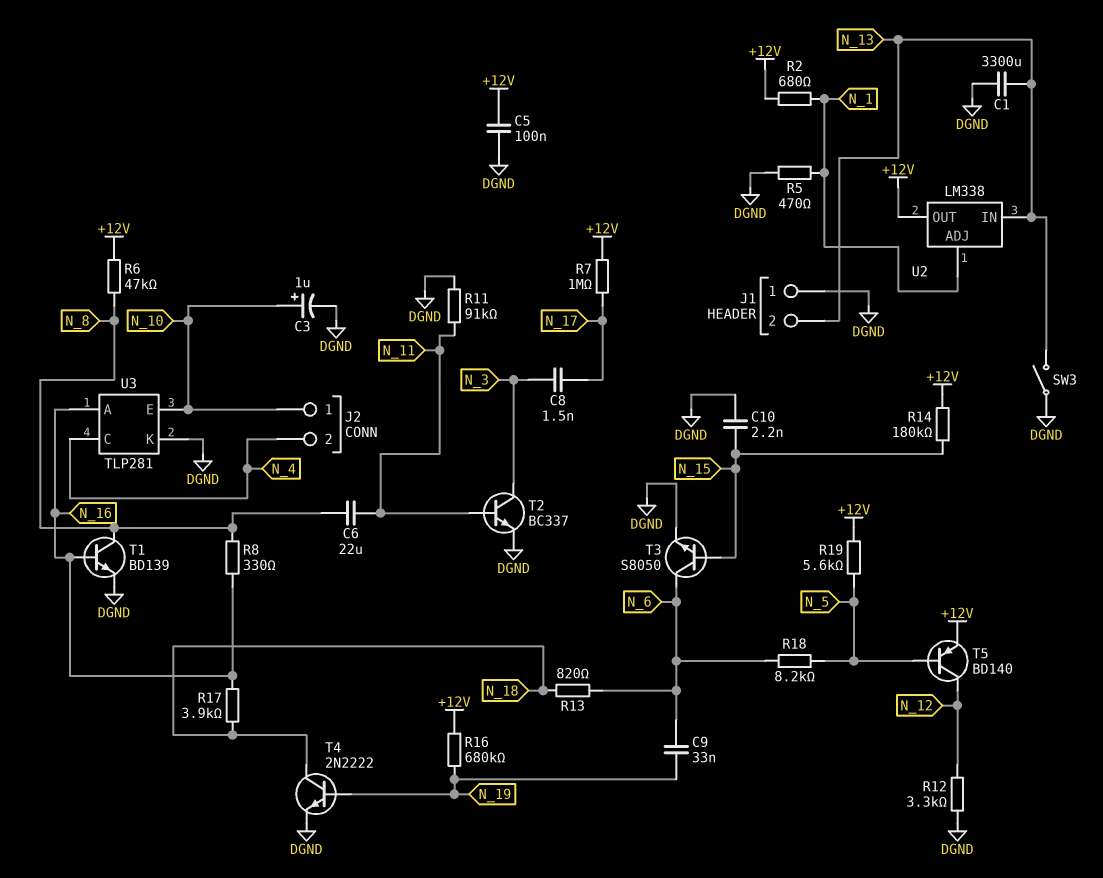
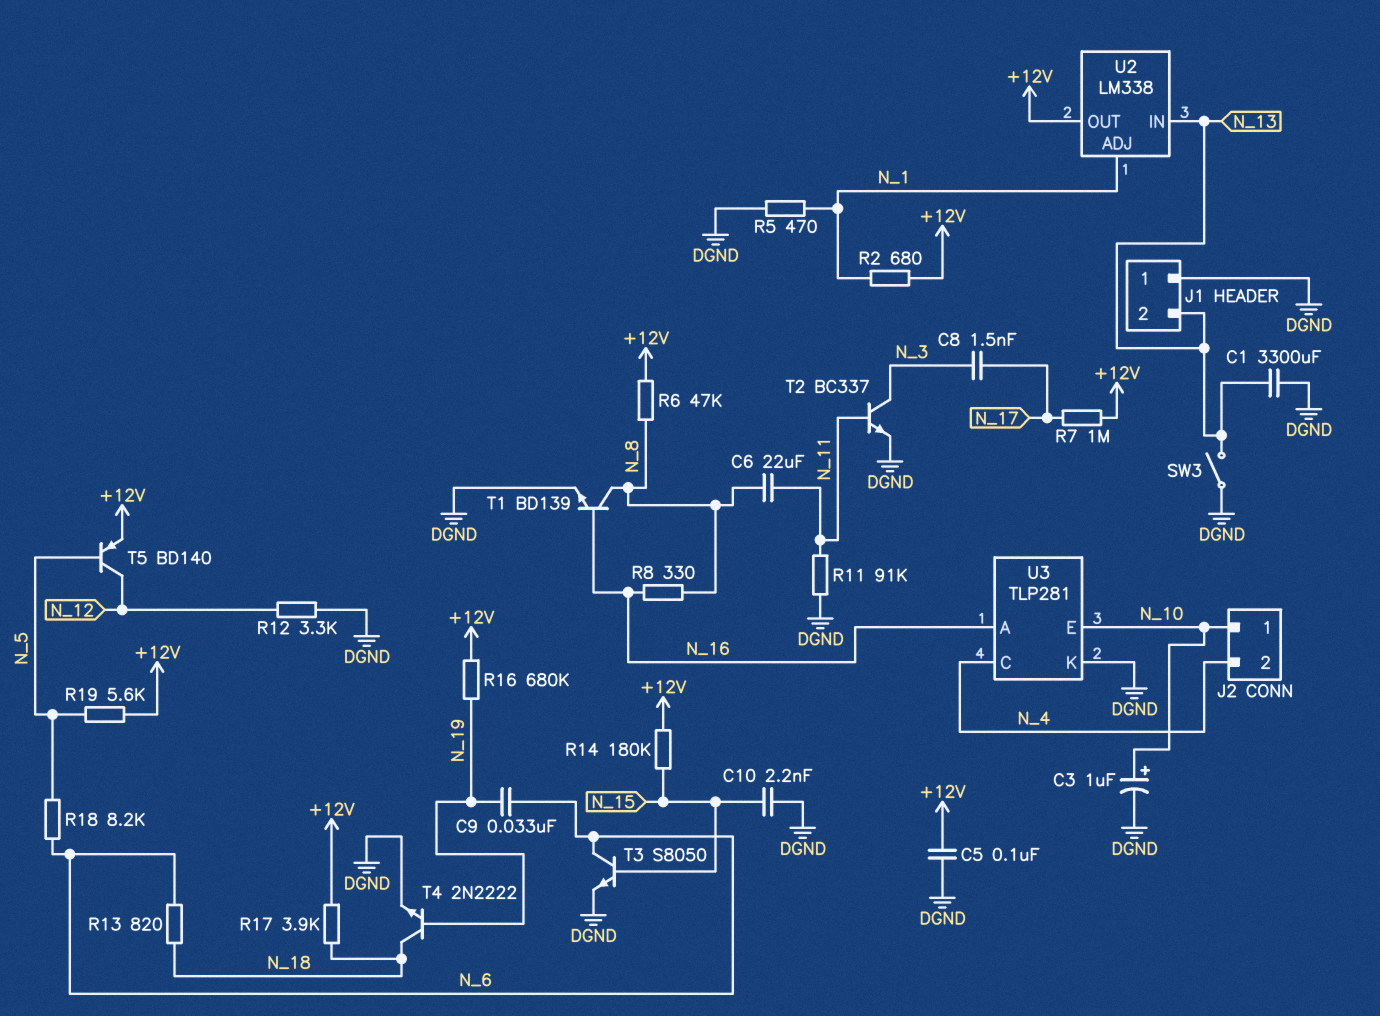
R17: 3.9k (N_16, N_18) -> 3.9k (+12V, N_18)

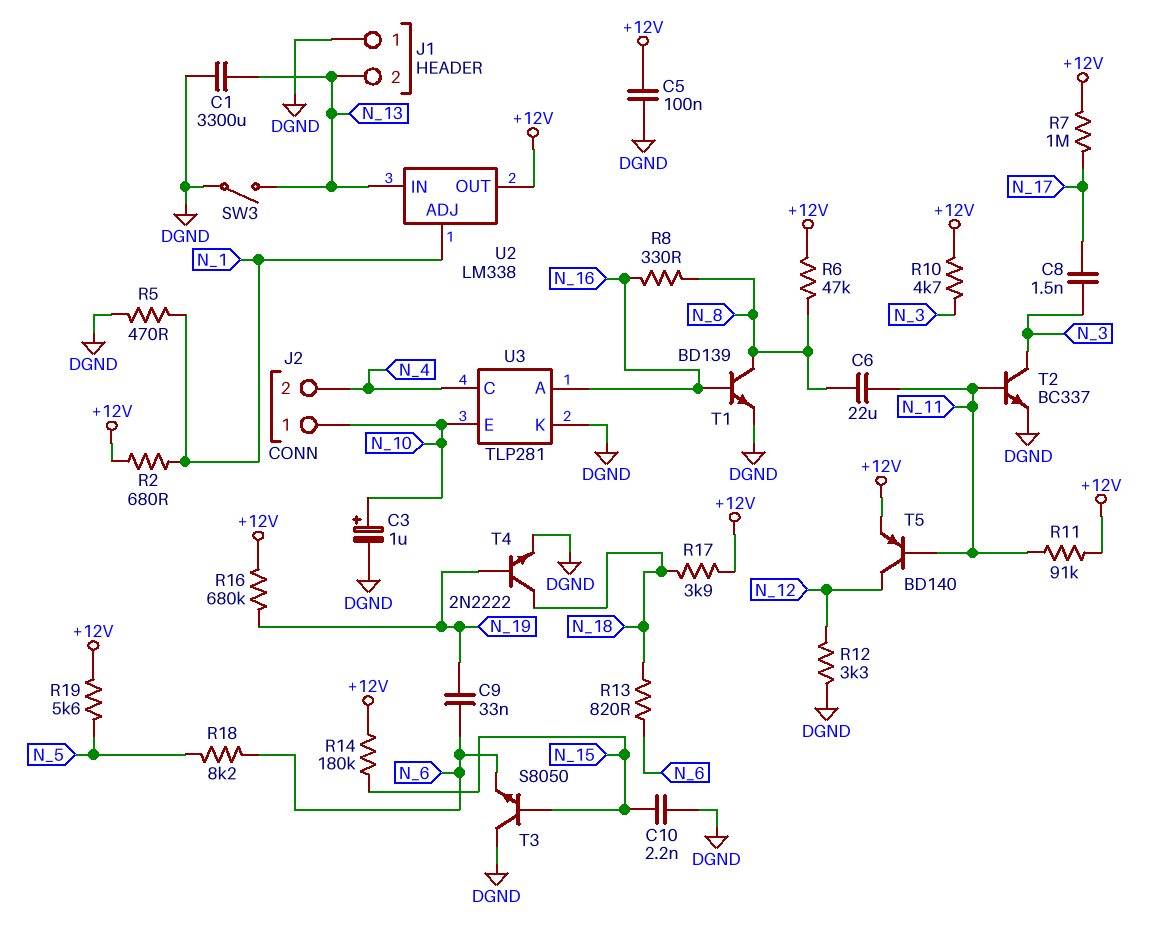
R10: none -> 4.7k (+12V, N_3)
R11: 91k (DGND, N_11) -> 91k (+12V, N_11)
T3: NPN S8050 (B N_15, C N_6, E DGND) -> NPN S8050 (B N_15, C DGND, E N_6)
T5: PNP BD140 (B N_5, C N_12, E +12V) -> PNP BD140 (B N_11, C N_12, E +12V)

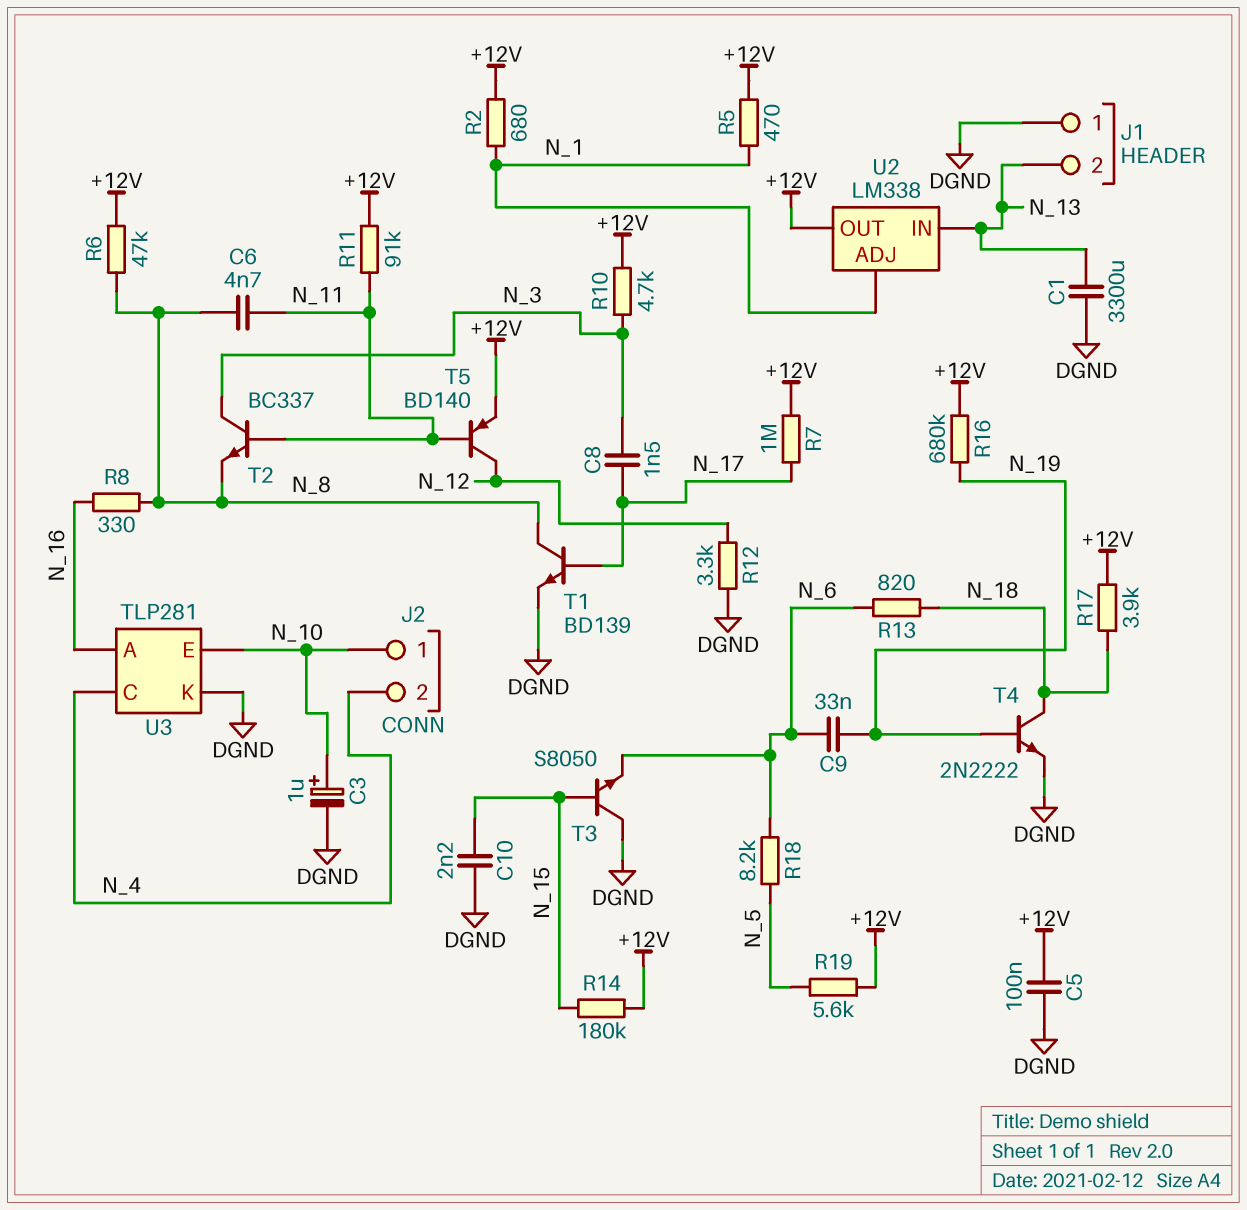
C6: 22uF (N_8, N_11) -> 4.7nF (N_8, N_11)
R5: 470 (DGND, N_1) -> 470 (+12V, N_1)
SW3: switch (DGND, N_13) -> none
T1: NPN BD139 (B N_16, C N_8, E DGND) -> NPN BD139 (B N_17, C N_8, E DGND)
T2: NPN BC337 (B N_11, C N_3, E DGND) -> NPN BC337 (B N_11, C N_3, E N_8)

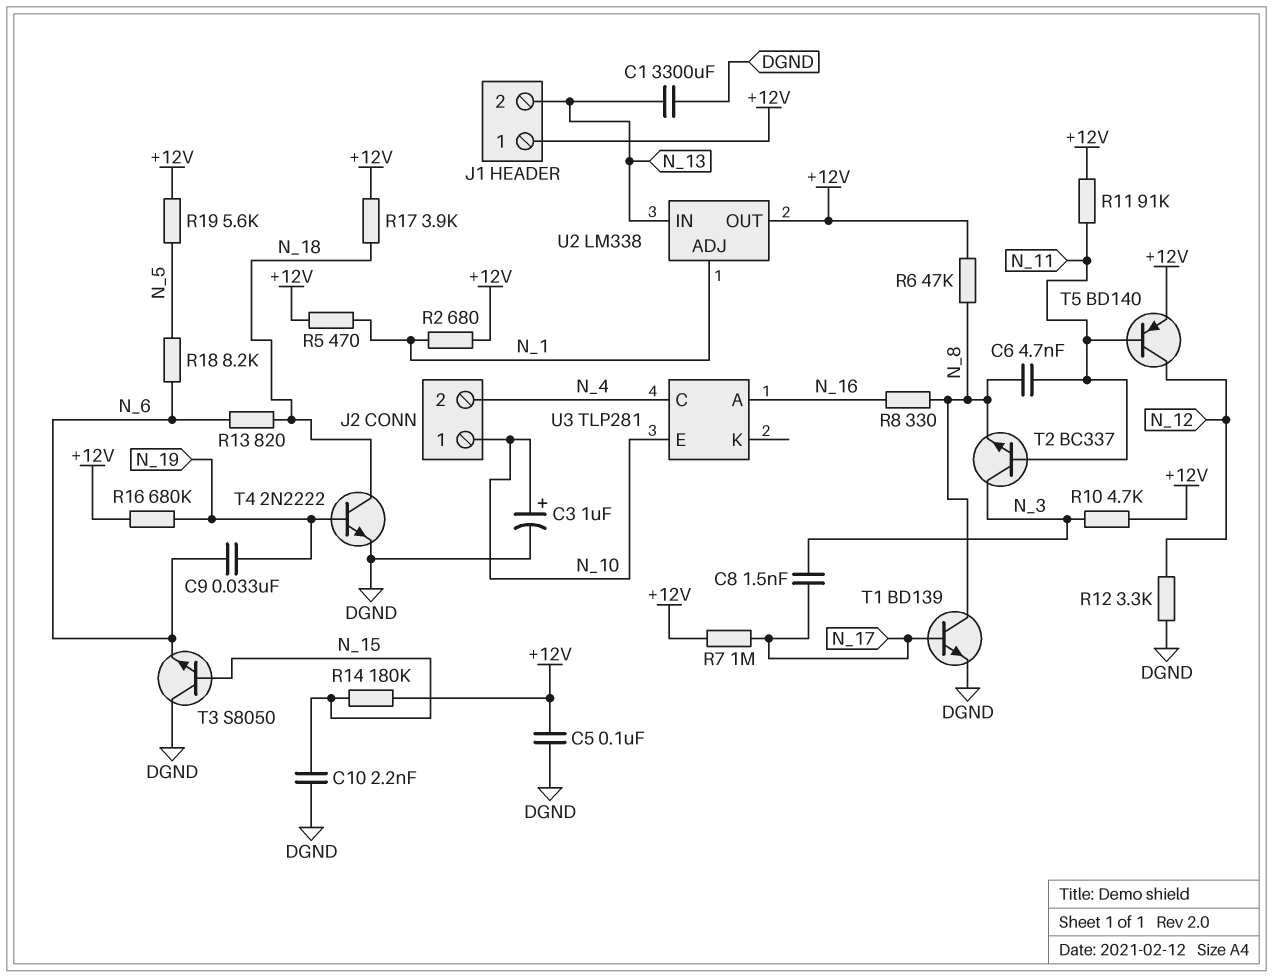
J1 pin 1: DGND -> +12V
U3 pin K: DGND -> none

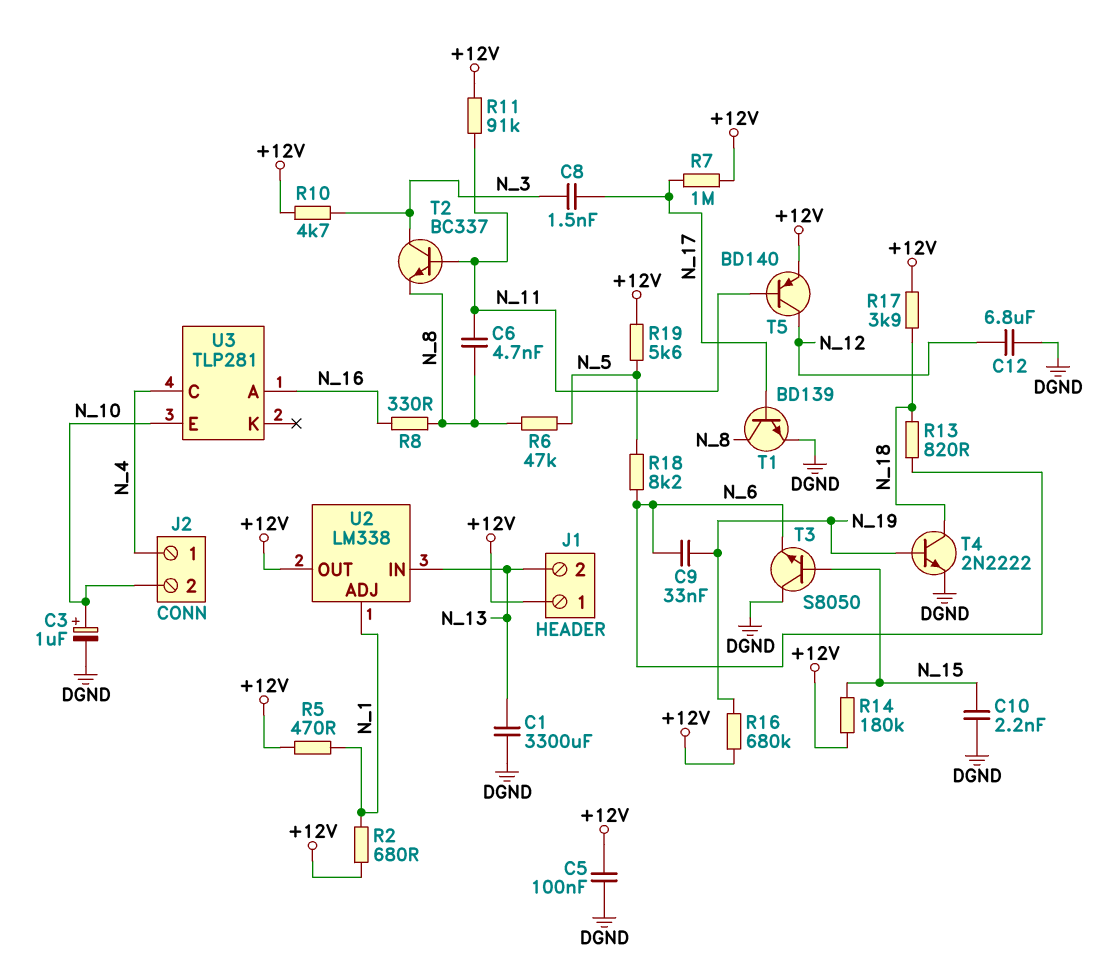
C12: none -> 6.8uF (DGND, N_12)
J2 pin 1: N_10 -> N_4
J2 pin 2: N_4 -> N_10
R6: 47k (+12V, N_8) -> 47k (N_5, N_8)
R12: 3.3k (DGND, N_12) -> none

